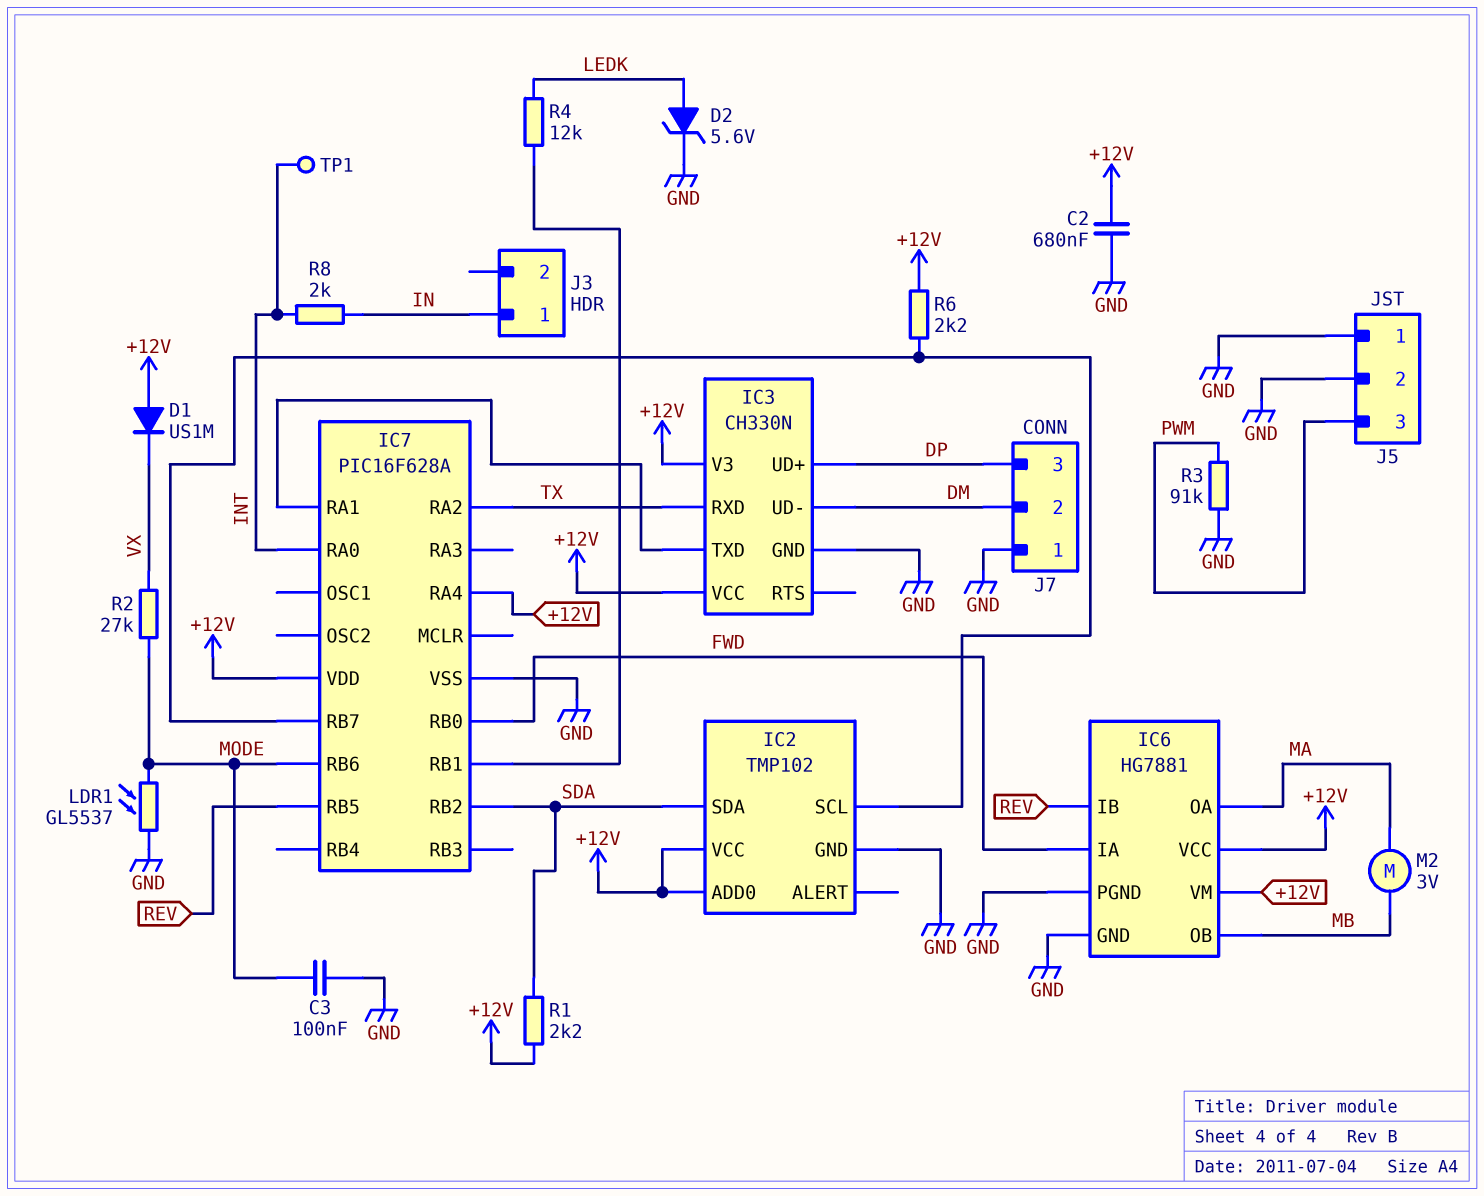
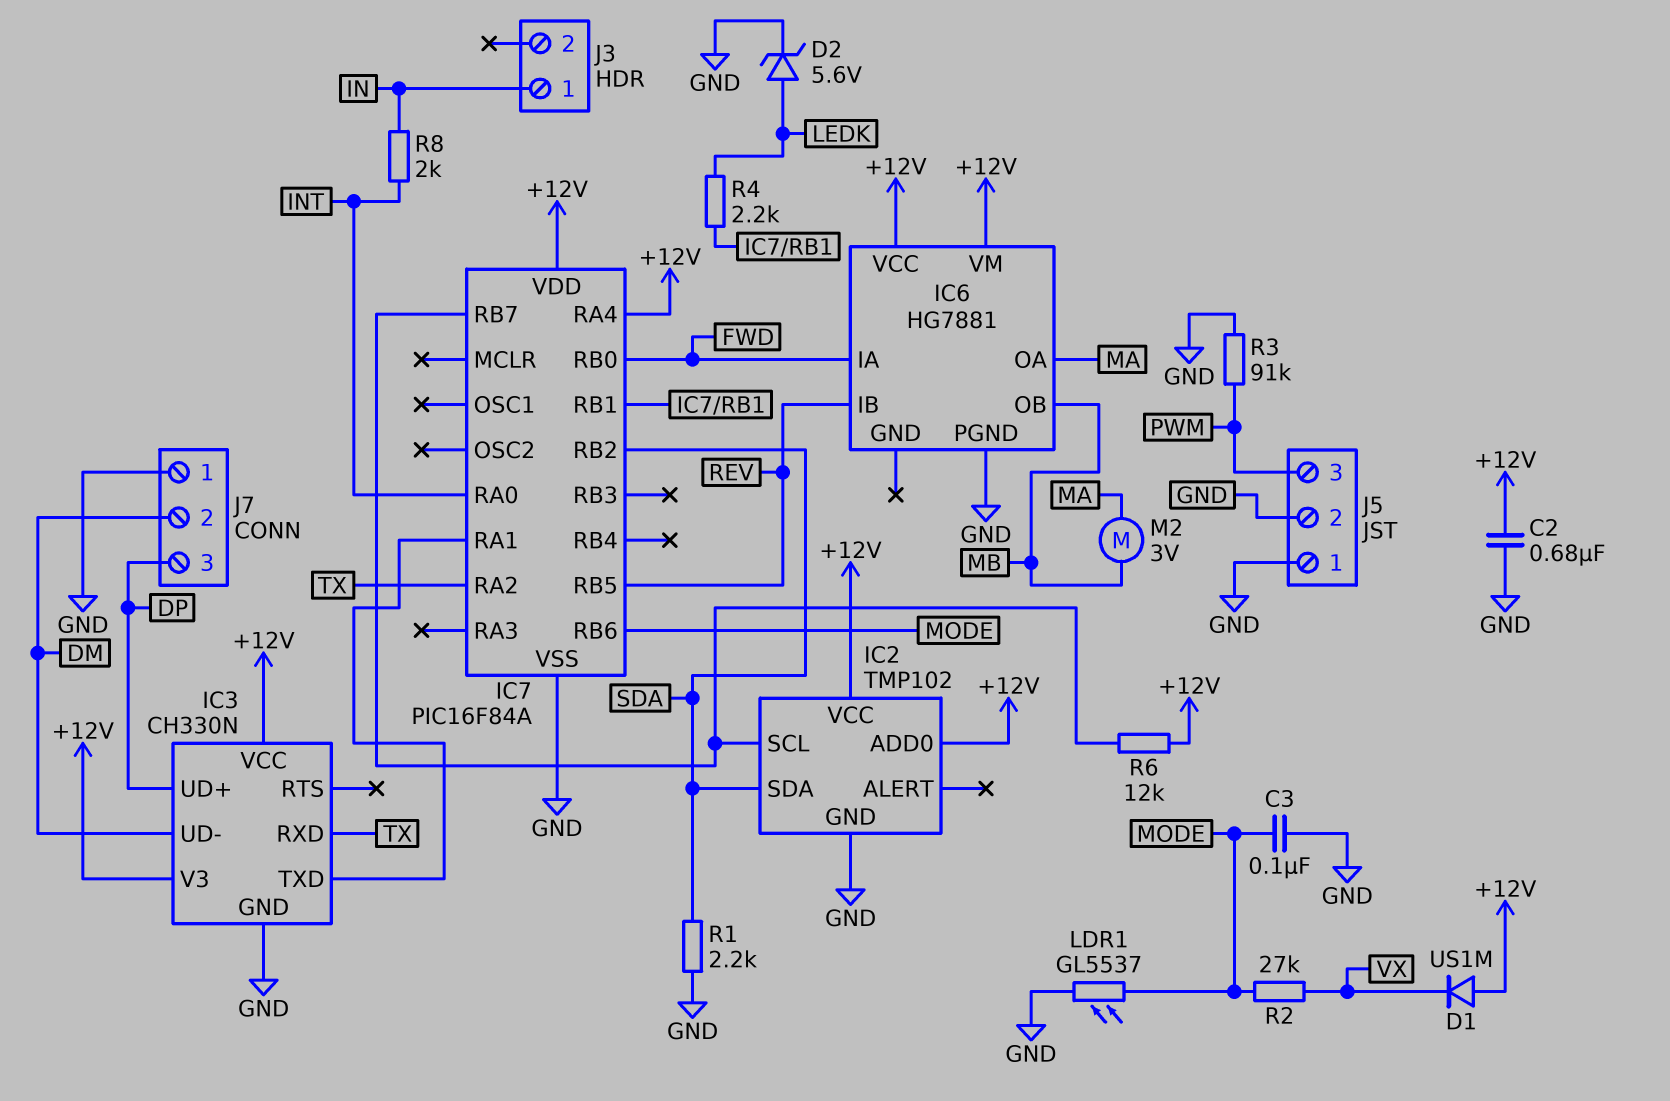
IC6 pin GND: GND -> none
IC7: PIC16F628A -> PIC16F84A
R1: 2.2k (+12V, SDA) -> 2.2k (GND, SDA)
R4: 12k (IC7/RB1, LEDK) -> 2.2k (IC7/RB1, LEDK)
R6: 2.2k (+12V, IC2/SCL) -> 12k (+12V, IC2/SCL)
TP1: test point (INT) -> none

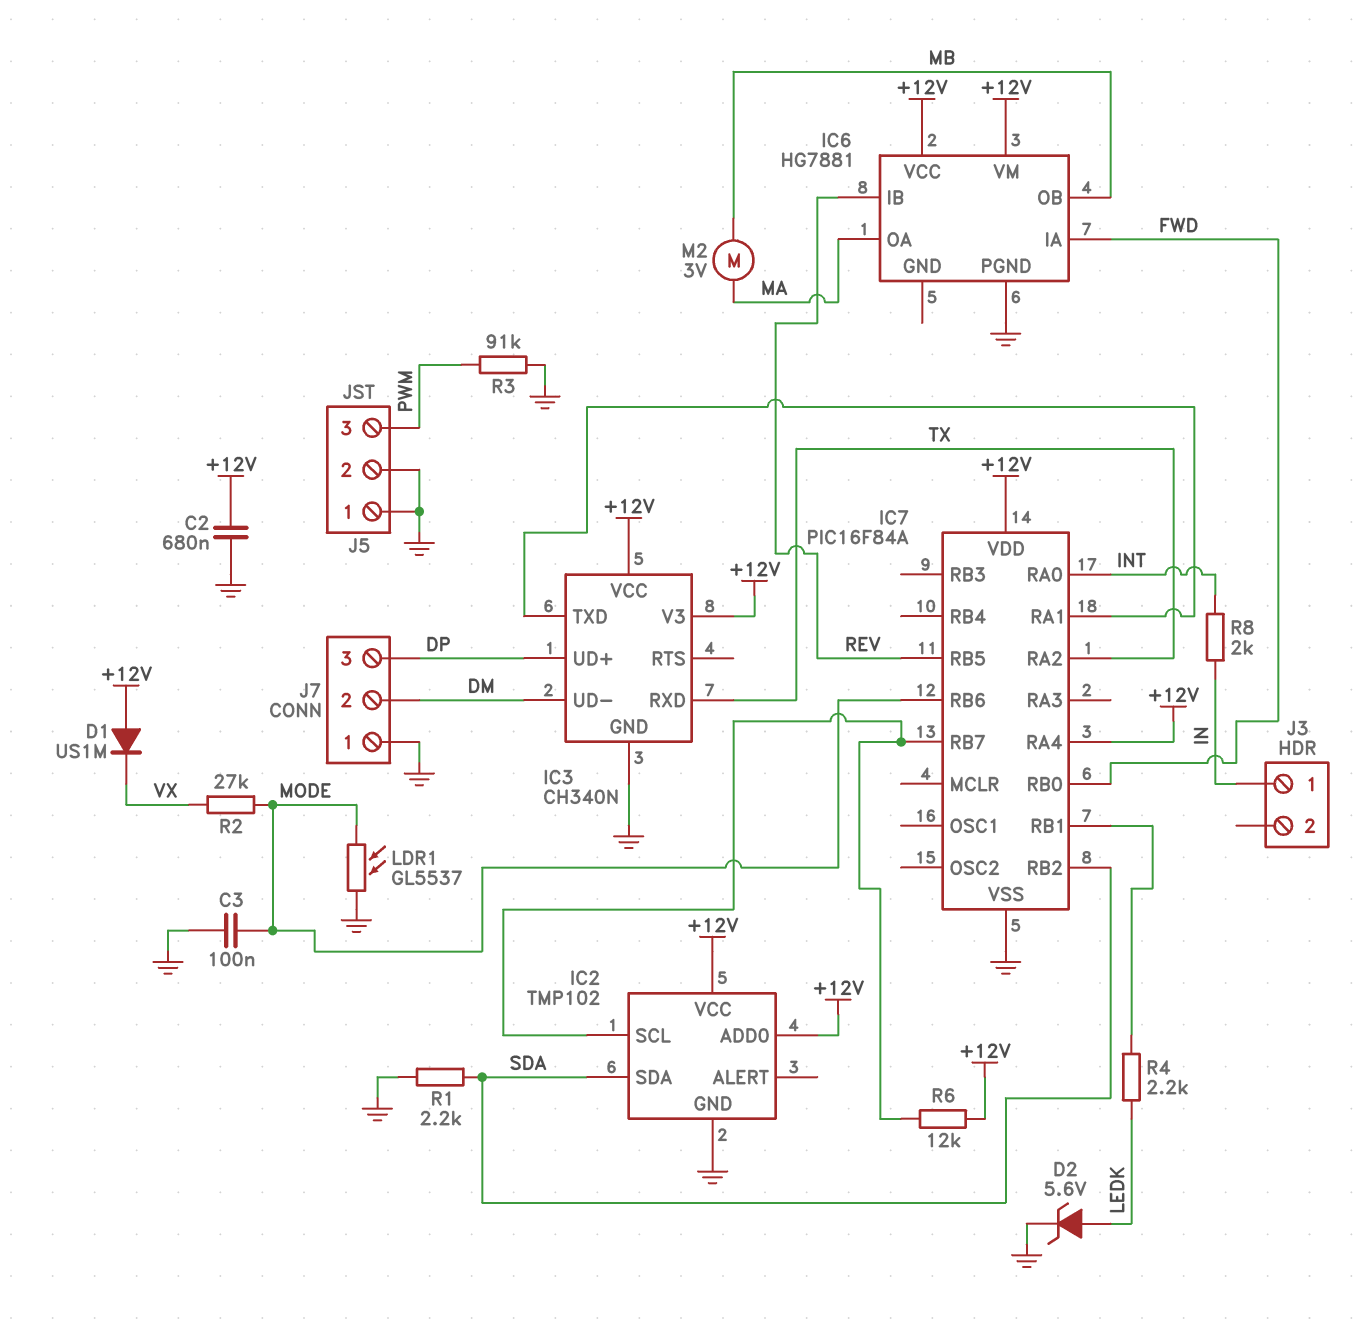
IC3: CH330N -> CH340N

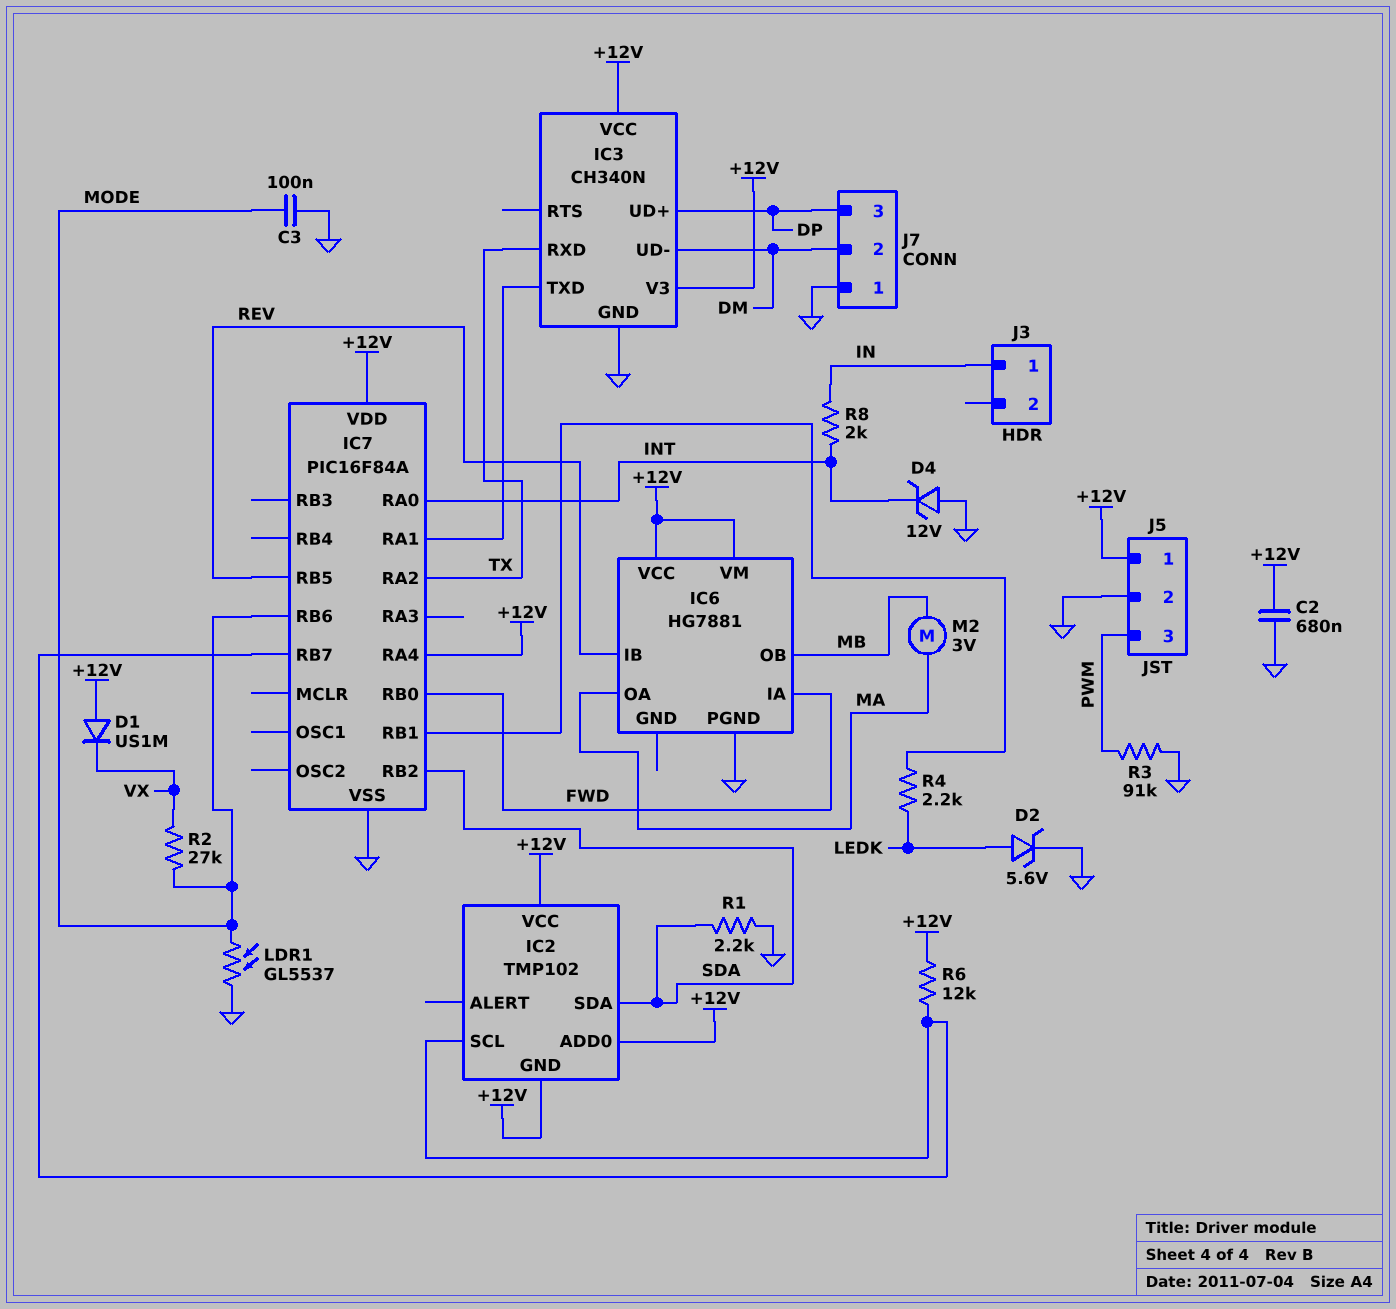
D4: none -> zener 12V (A GND, K INT)
IC2 pin GND: GND -> +12V
J5 pin 1: GND -> +12V

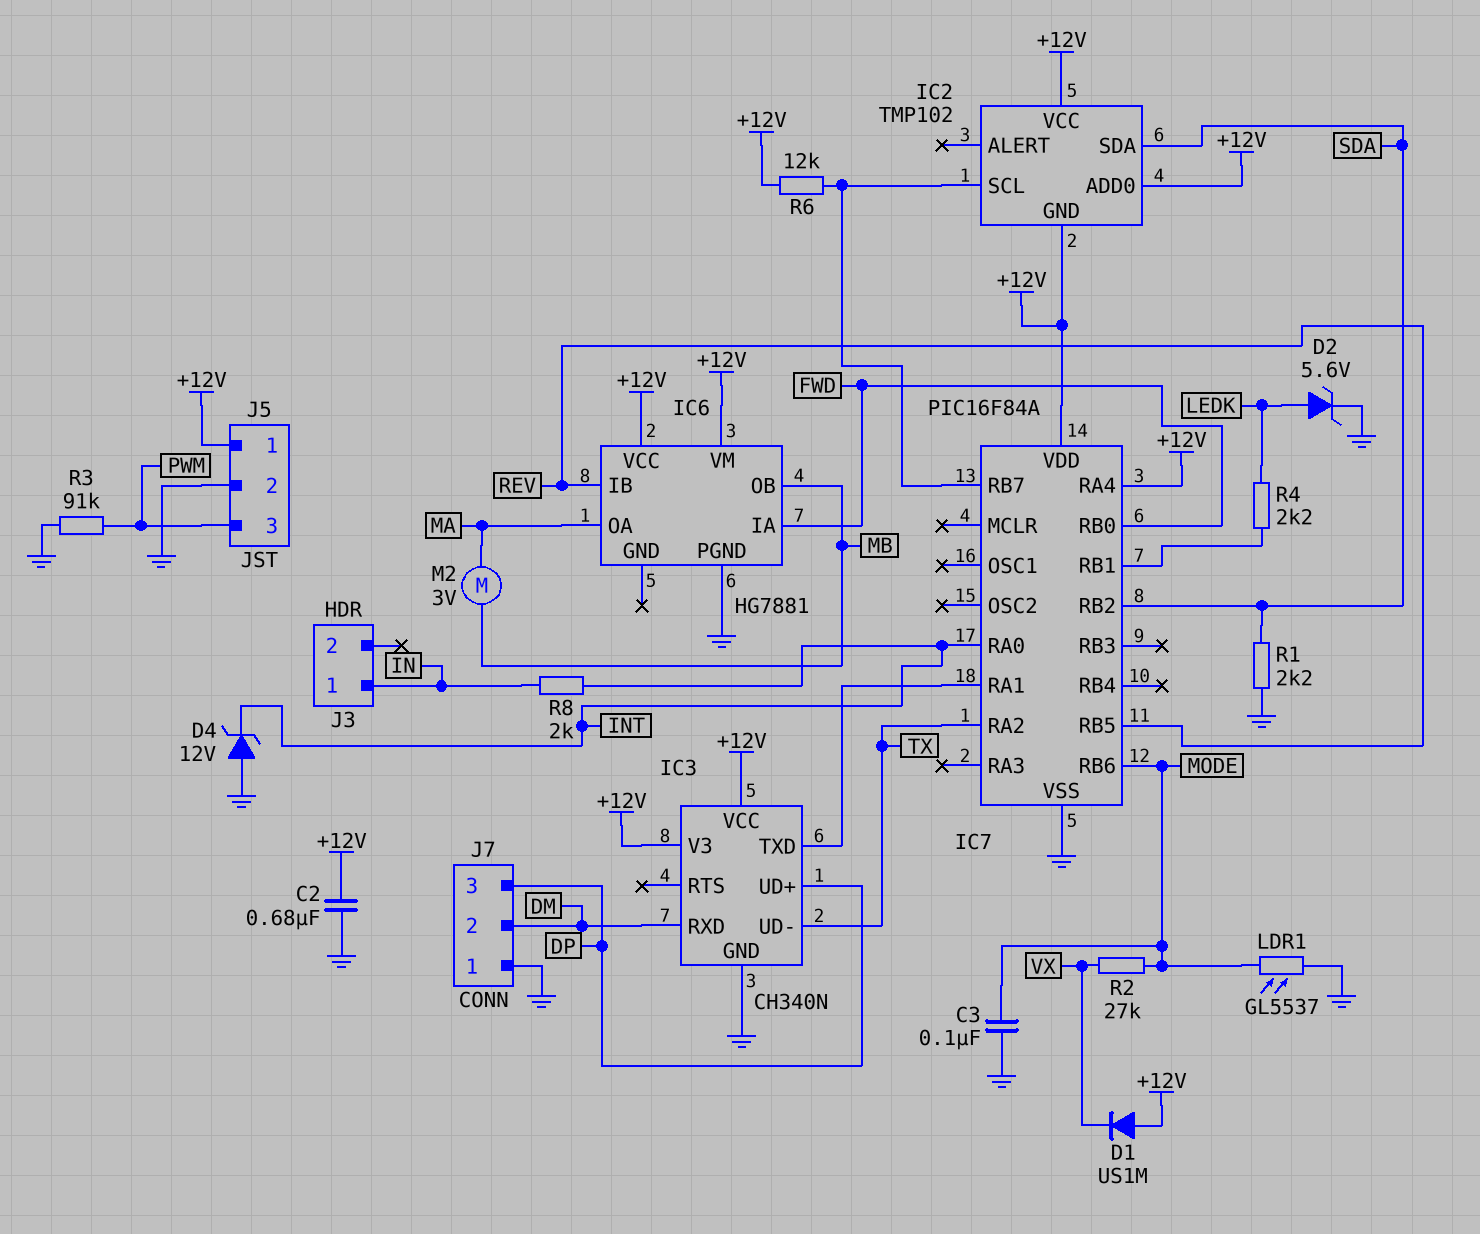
IC3 pin RXD: TX -> DM
IC3 pin UD-: DM -> TX

